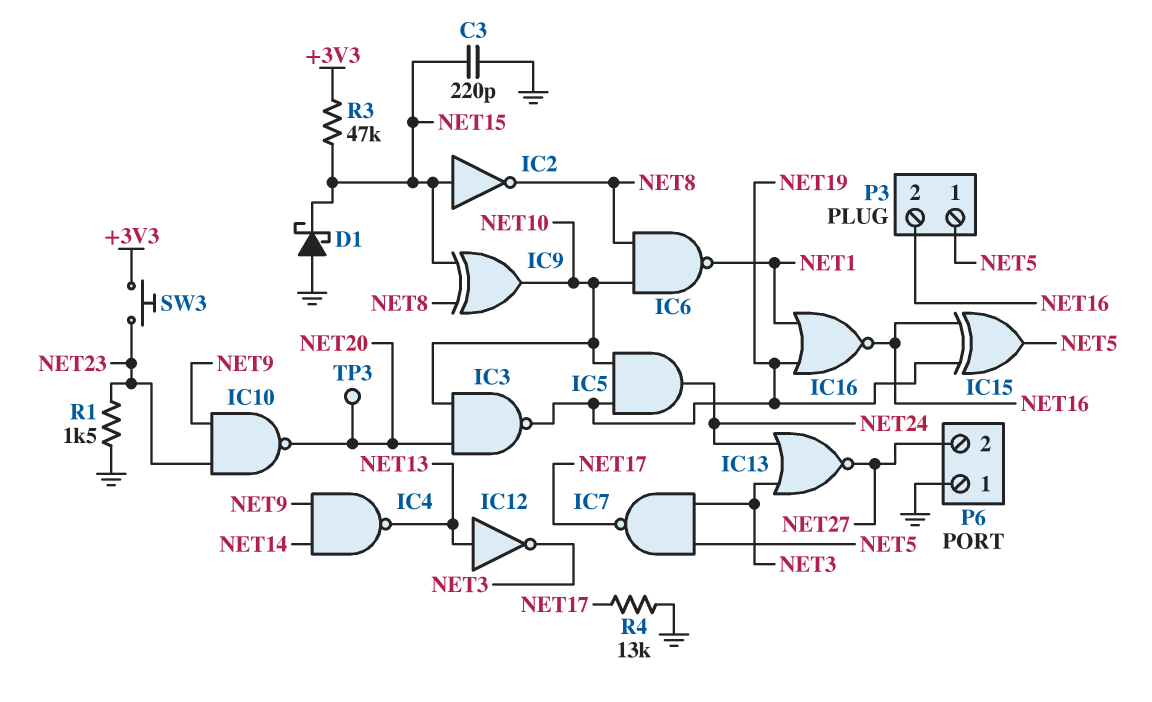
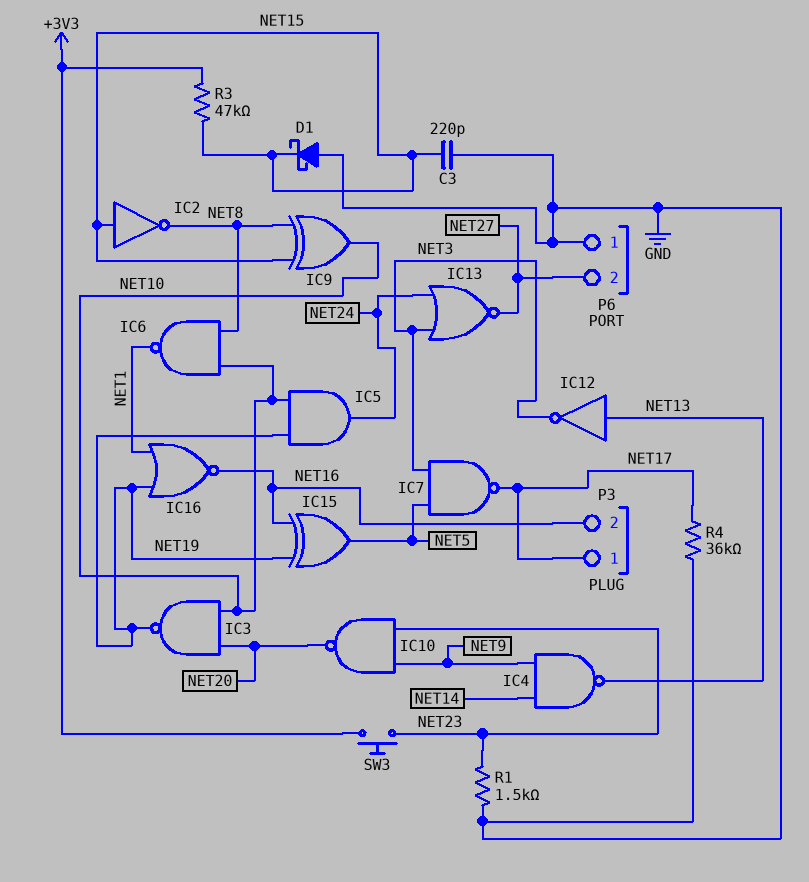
P3 pin 1: NET5 -> NET17
R4: 13k (GND, NET17) -> 36k (GND, NET17)
TP3: test point (NET20) -> none

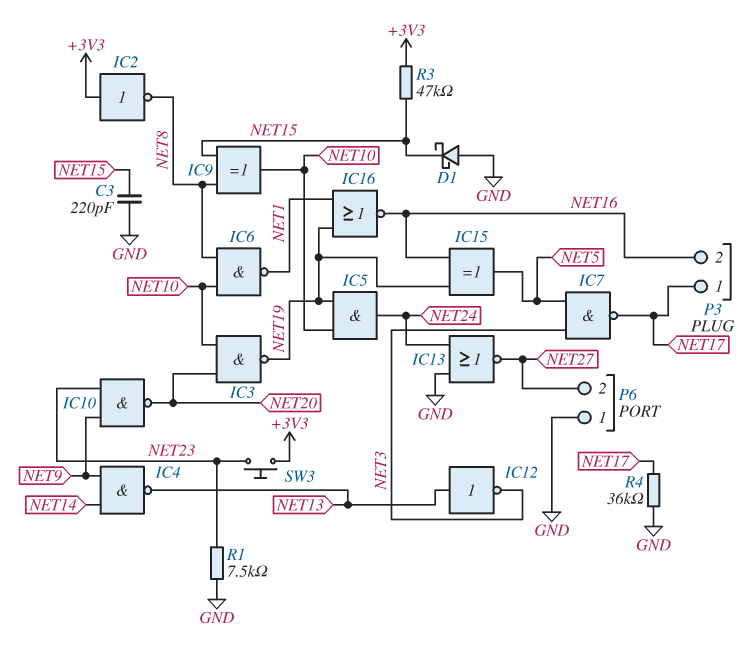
IC2: NOT (in NET15, out NET8) -> NOT (in +3V3, out NET8)
IC13: NOR (in NET3, in NET24, out NET27) -> NOR (in GND, in NET24, out NET27)
R1: 1.5k (GND, NET23) -> 7.5k (GND, NET23)

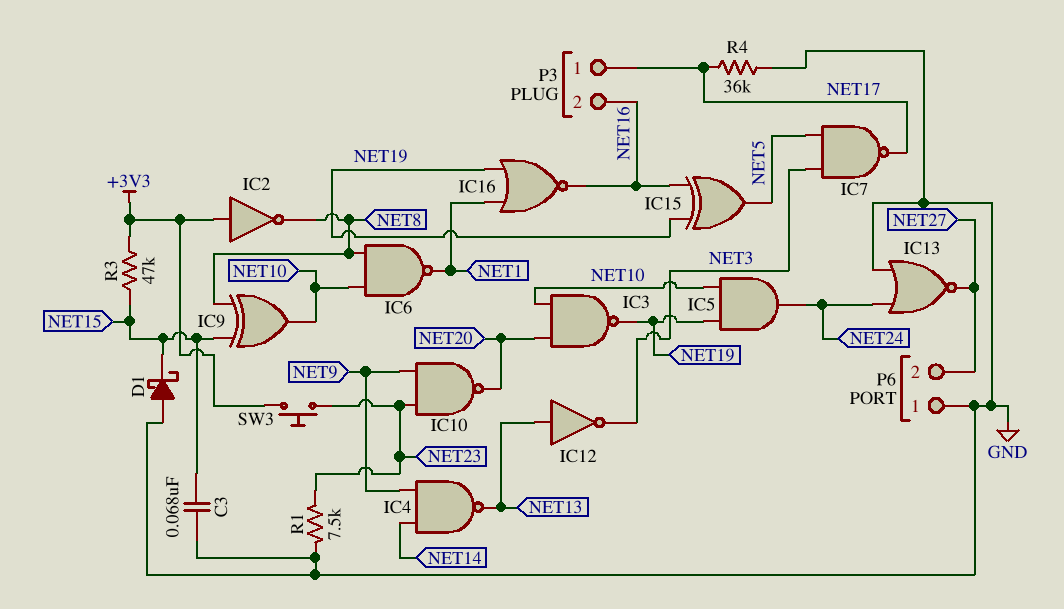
C3: 220pF (GND, NET15) -> 68nF (GND, NET15)

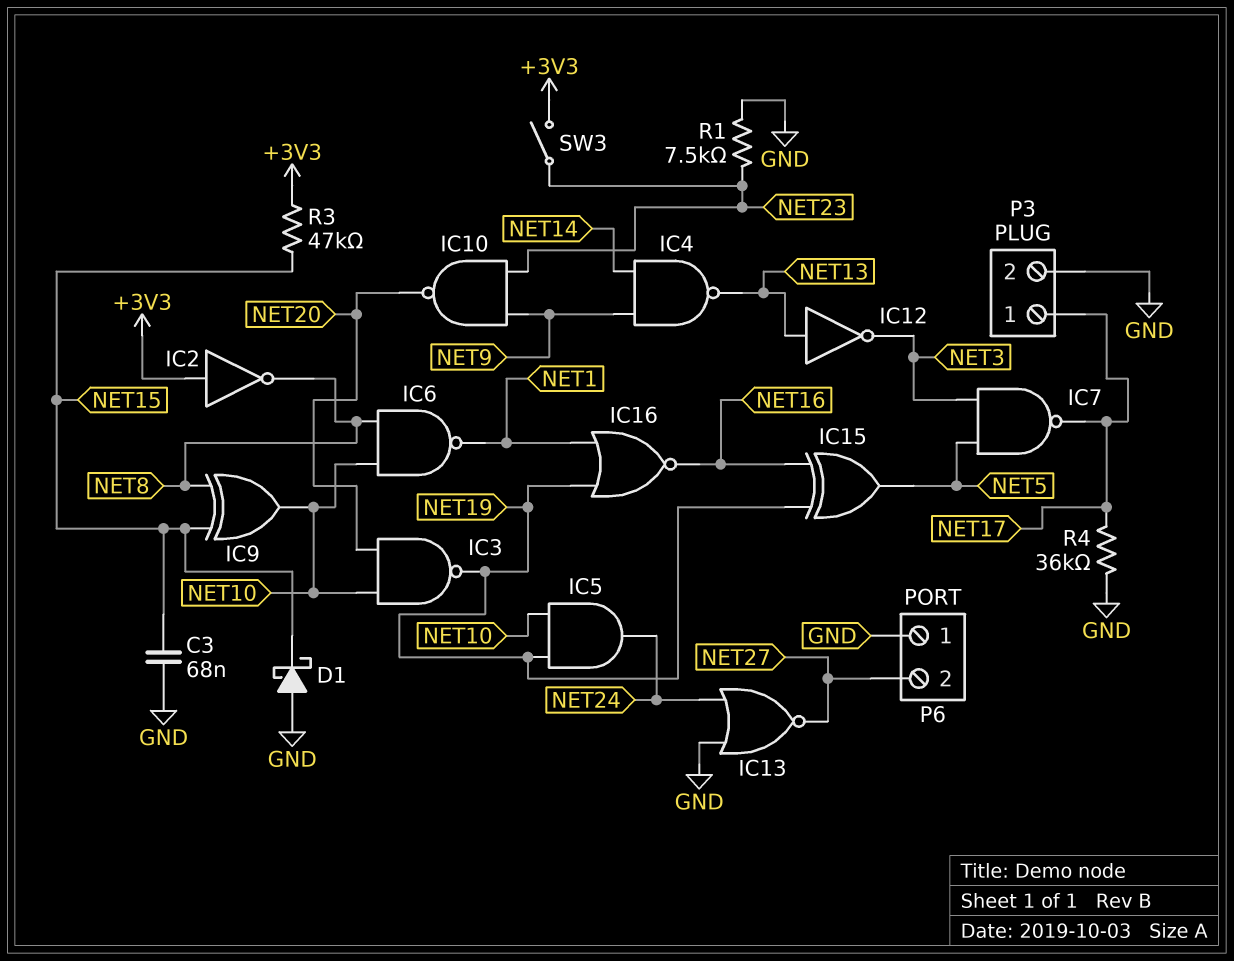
P3 pin 2: NET16 -> GND
SW3: button (+3V3, NET23) -> switch (+3V3, NET23)

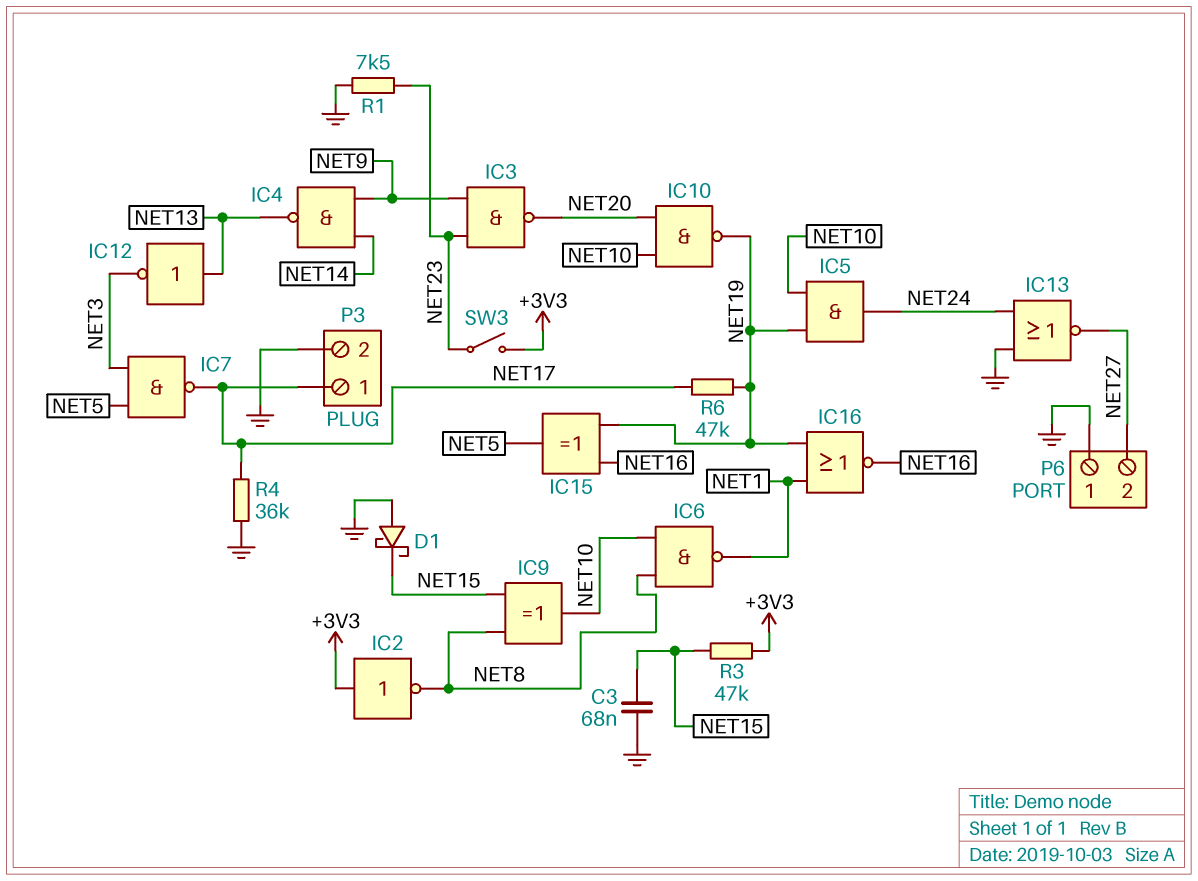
IC3: NAND (in NET10, in NET20, out NET19) -> NAND (in NET9, in NET23, out NET20)
IC10: NAND (in NET9, in NET23, out NET20) -> NAND (in NET10, in NET20, out NET19)
R6: none -> 47k (NET17, NET19)

